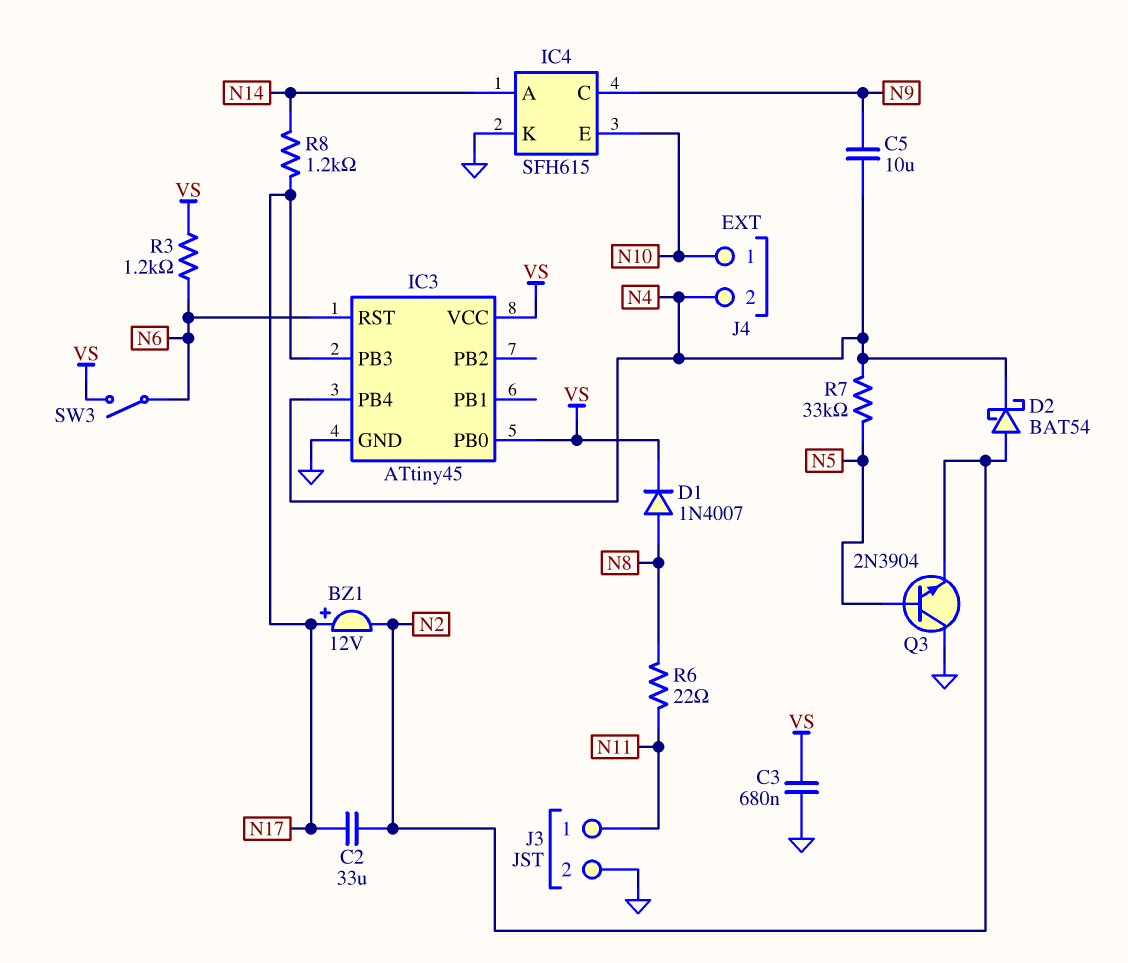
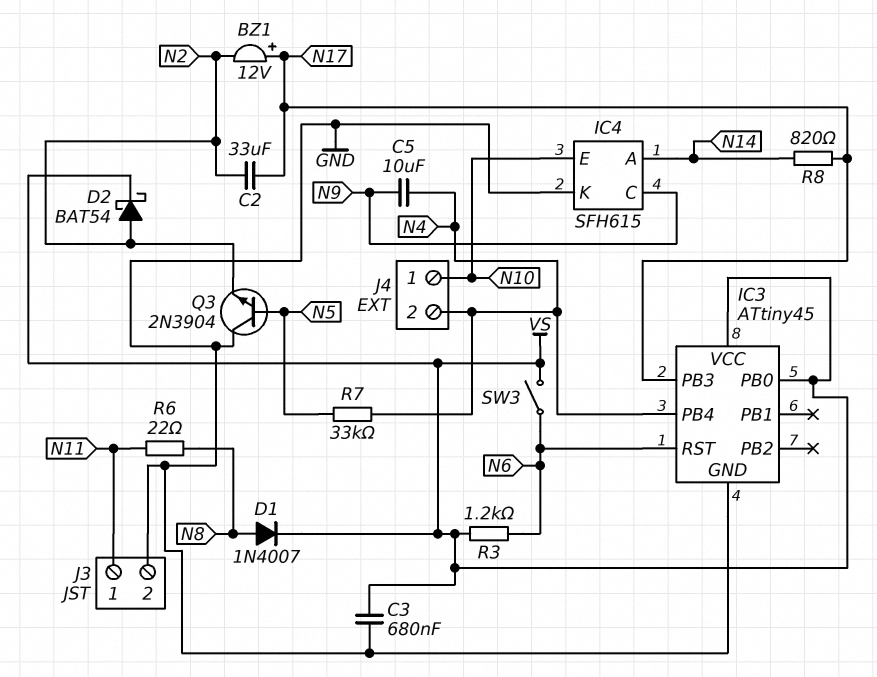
D2: schottky BAT54 (A N2, K N4) -> schottky BAT54 (A N2, K VS)
R8: 1.2k (N14, N17) -> 820 (N14, N17)

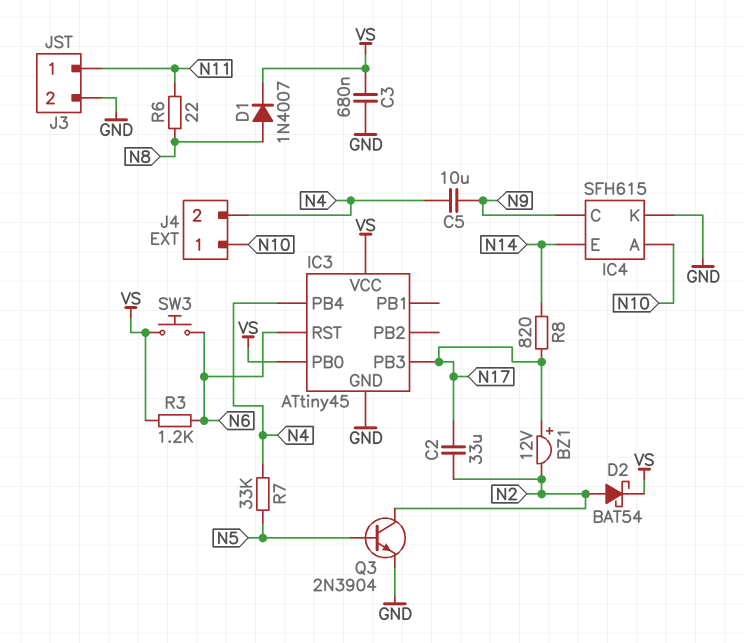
IC4 pin A: N14 -> N10
IC4 pin E: N10 -> N14
Q3: NPN 2N3904 (B N5, C GND, E N2) -> NPN 2N3904 (B N5, C N2, E GND)
SW3: switch (N6, VS) -> button (N6, VS)

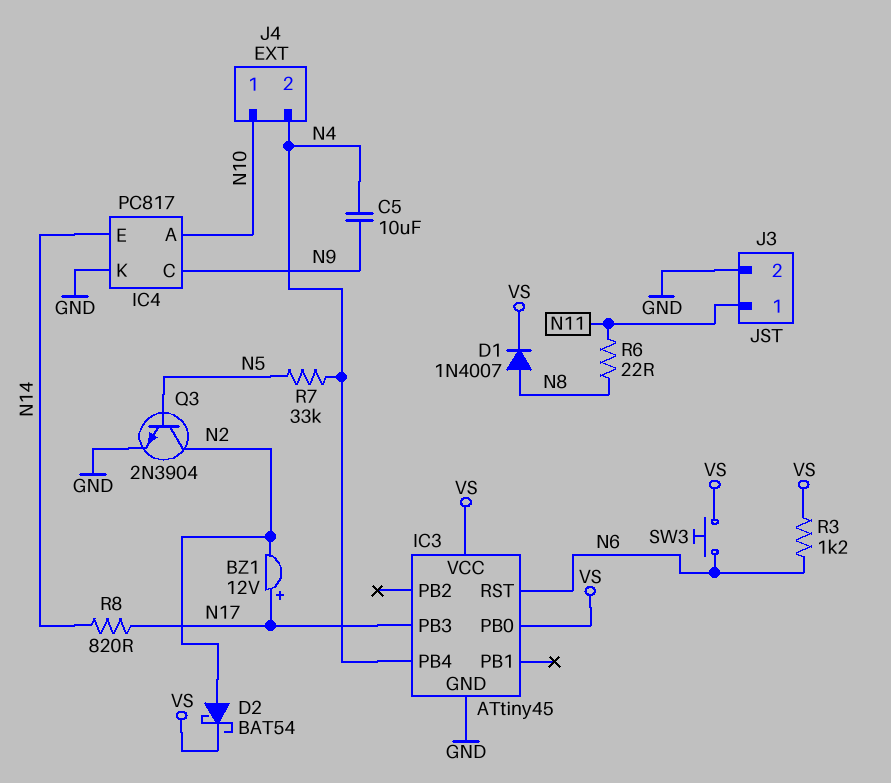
C2: 33uF (N2, N17) -> none
C3: 680nF (GND, VS) -> none
IC4: SFH615 -> PC817

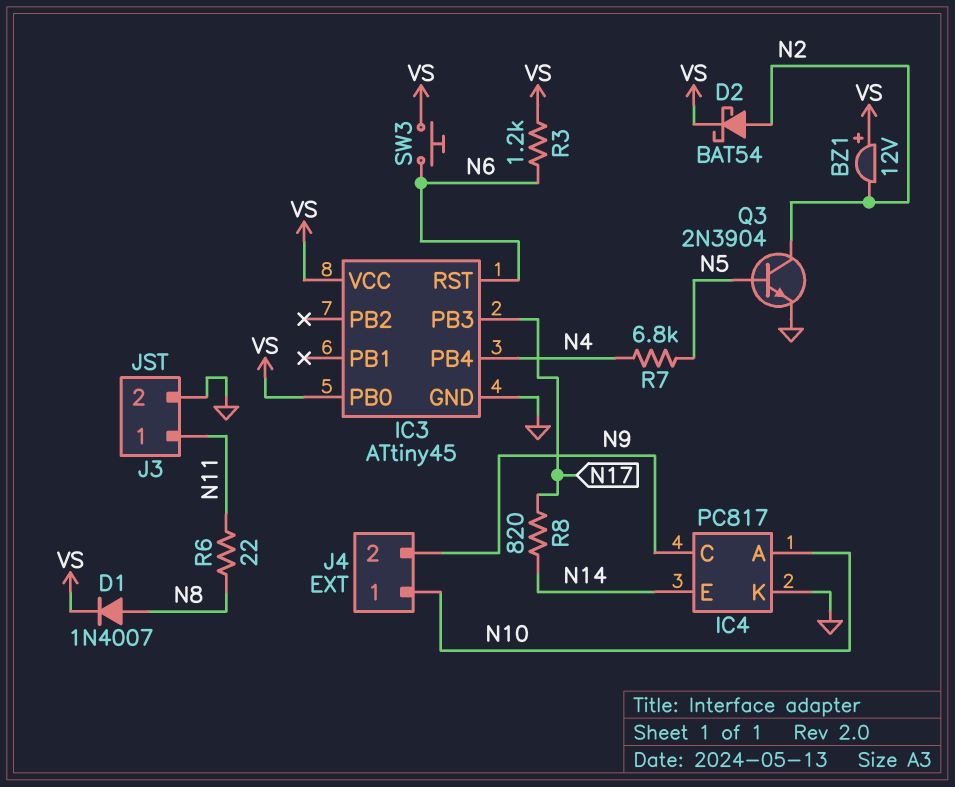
BZ1: buzzer 12V (plus N17, minus N2) -> buzzer 12V (plus VS, minus N2)
C5: 10uF (N4, N9) -> none
J4 pin 2: N4 -> N9
R7: 33k (N4, N5) -> 6.8k (N4, N5)

